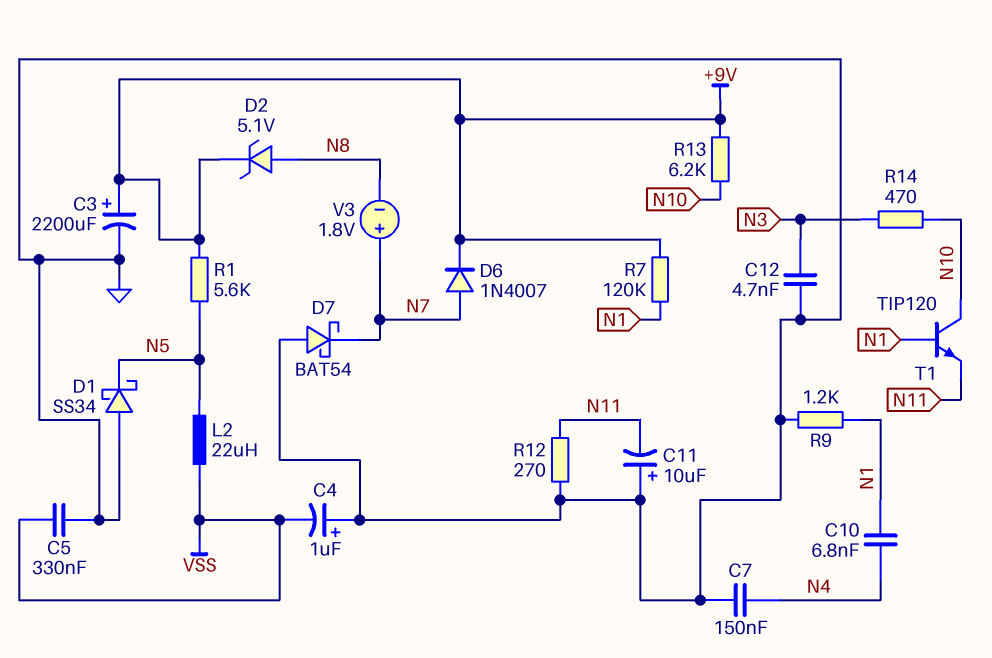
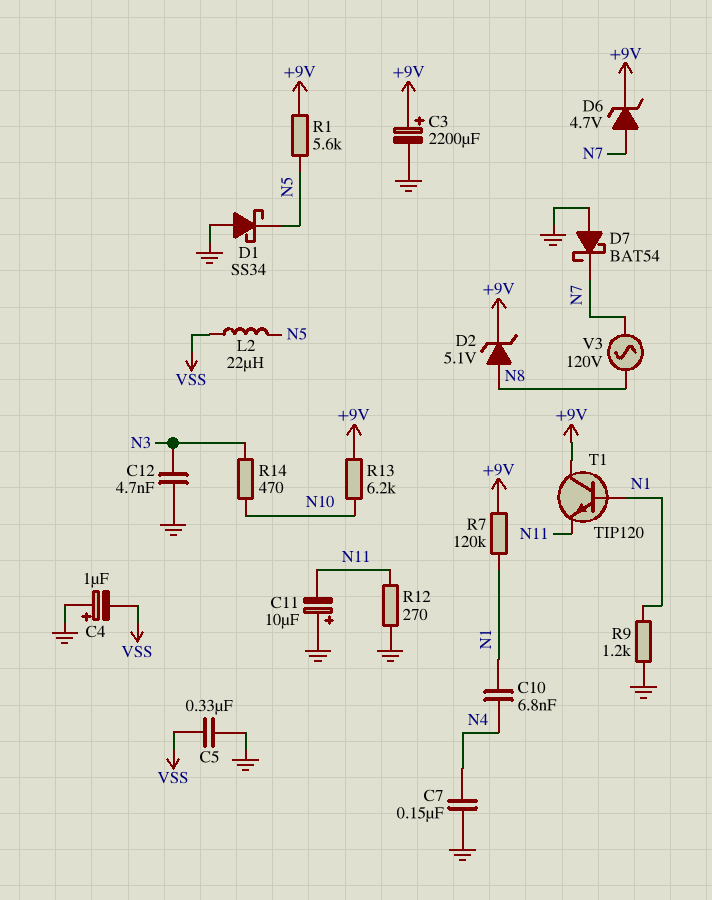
D6: diode 1N4007 (A N7, K +9V) -> zener 4.7V (A N7, K +9V)
T1: NPN TIP120 (B N1, C N10, E N11) -> NPN TIP120 (B N1, C +9V, E N11)
V3: 1.8V (plus N7, minus N8) -> AC 120V (N7, N8)

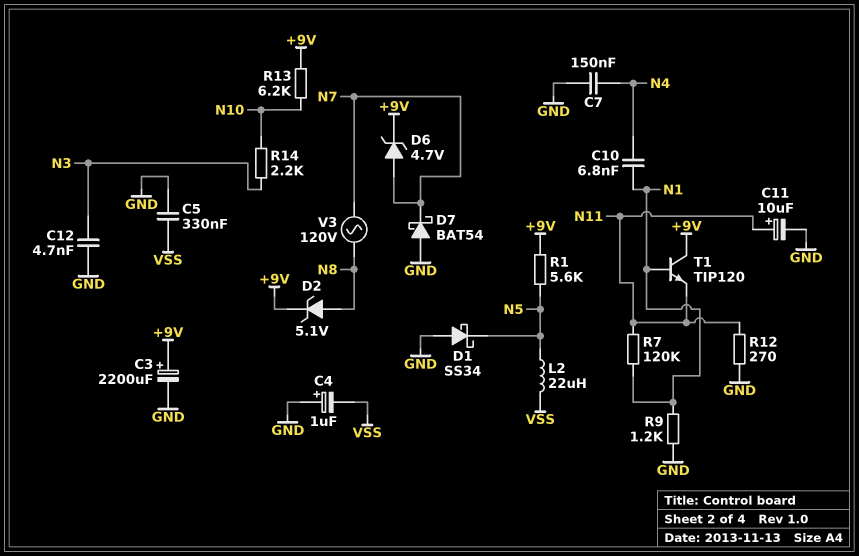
C11: 10uF (plus GND, minus N11) -> 10uF (plus N11, minus GND)
R7: 120k (+9V, N1) -> 120k (N1, N11)
R14: 470 (N3, N10) -> 2.2k (N3, N10)

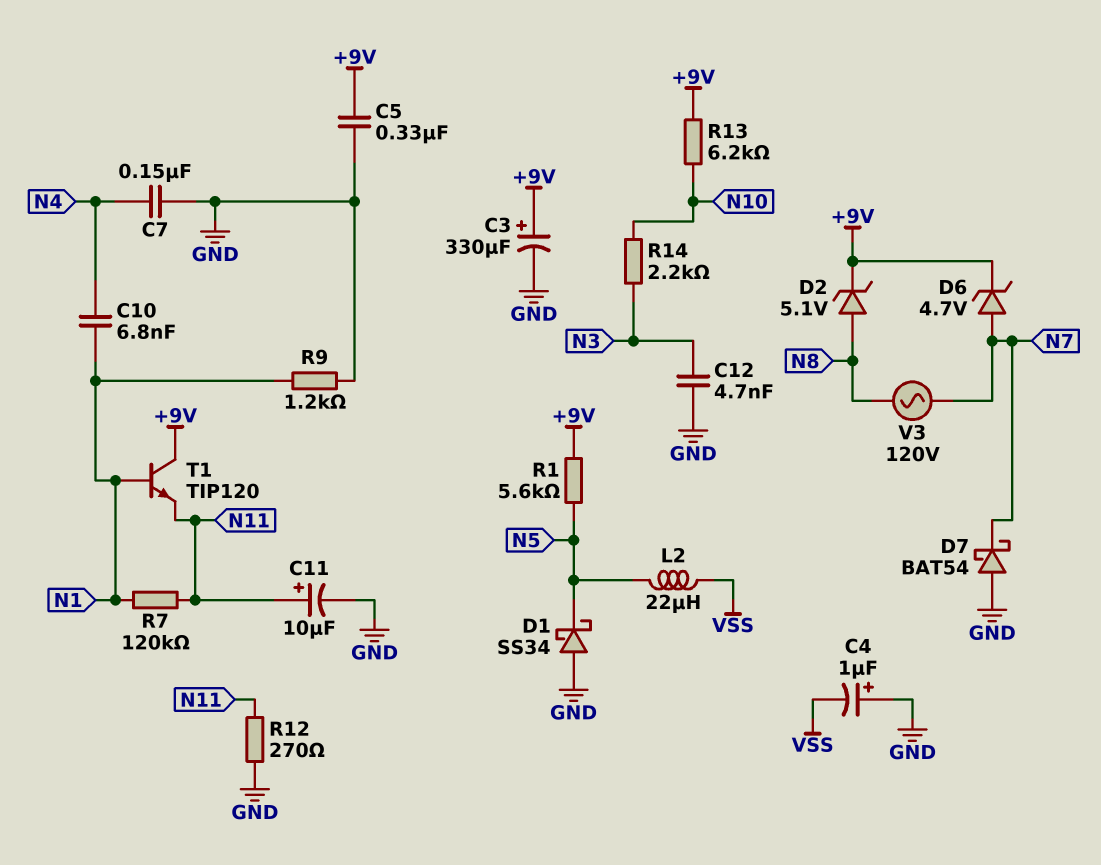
C3: 2200uF (plus +9V, minus GND) -> 330uF (plus +9V, minus GND)
C5: 330nF (GND, VSS) -> 330nF (+9V, GND)

